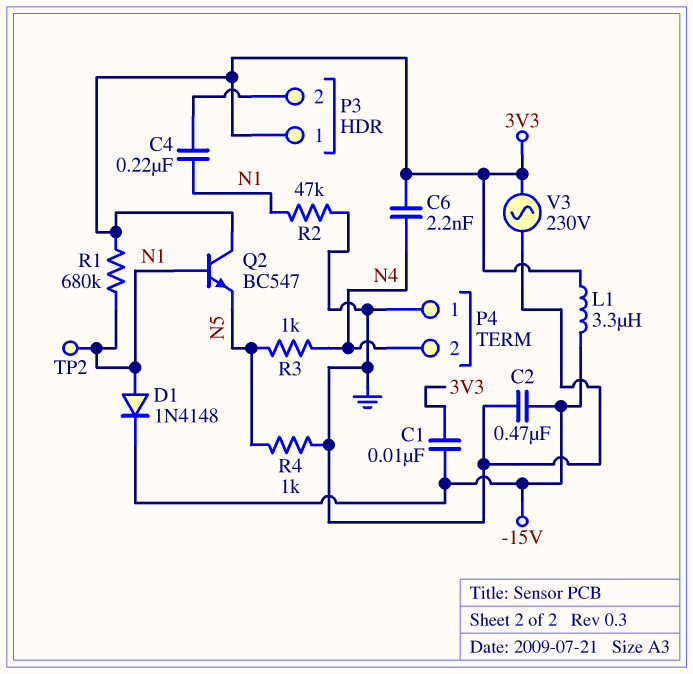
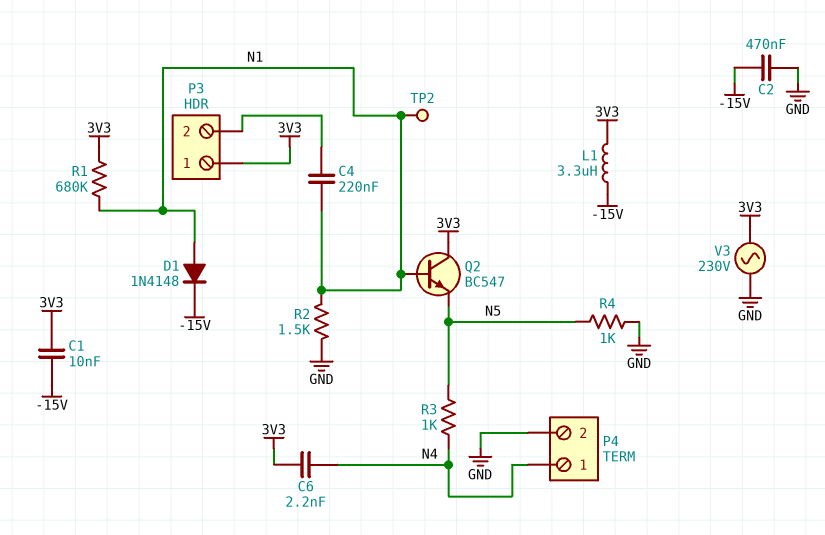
P4 pin 1: GND -> N4
P4 pin 2: N4 -> GND
R2: 47k (GND, N1) -> 1.5k (GND, N1)

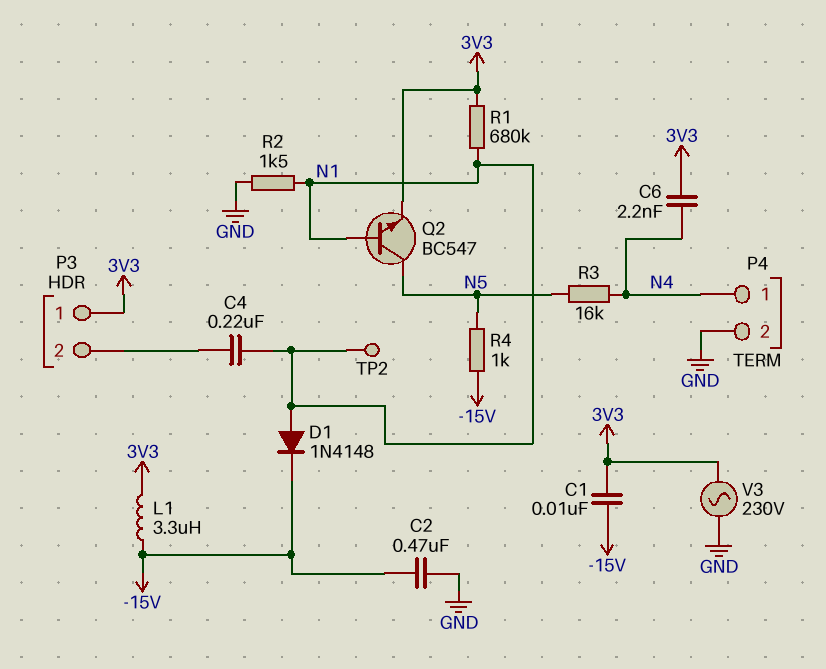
Q2: NPN BC547 (B N1, C 3V3, E N5) -> NPN BC547 (B N1, C N5, E 3V3)
R3: 1k (N4, N5) -> 16k (N4, N5)
R4: 1k (GND, N5) -> 1k (-15V, N5)

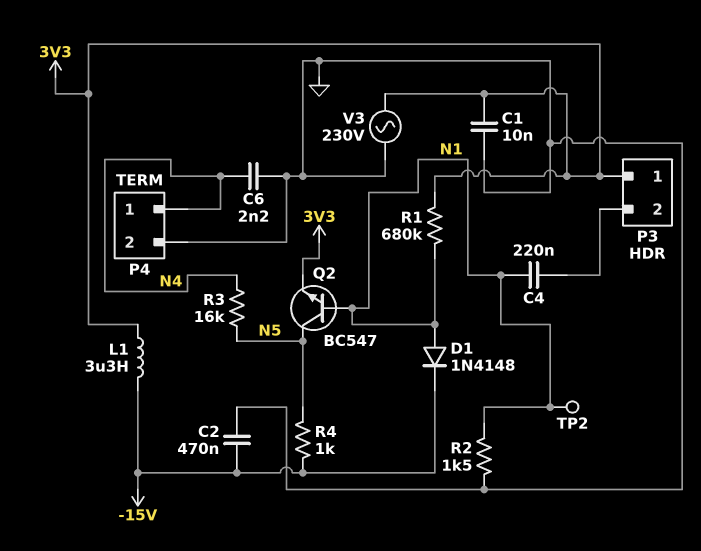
C1: 10nF (-15V, 3V3) -> 10nF (3V3, GND)
C6: 2.2nF (3V3, N4) -> 2.2nF (GND, N4)

